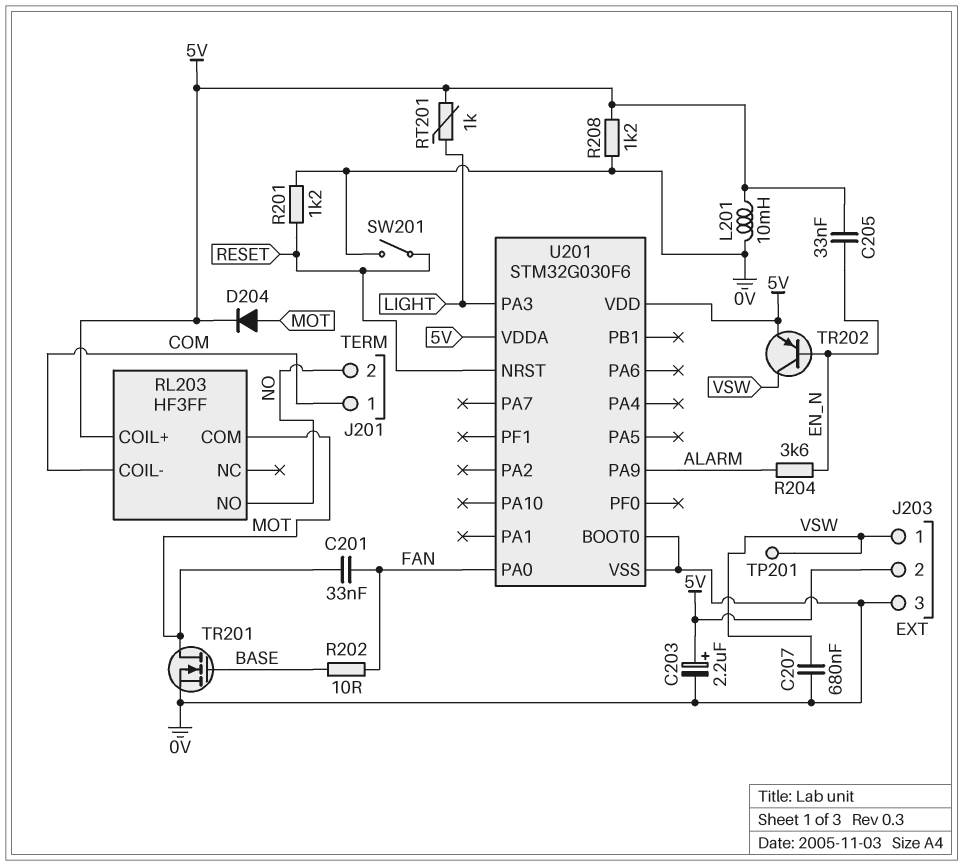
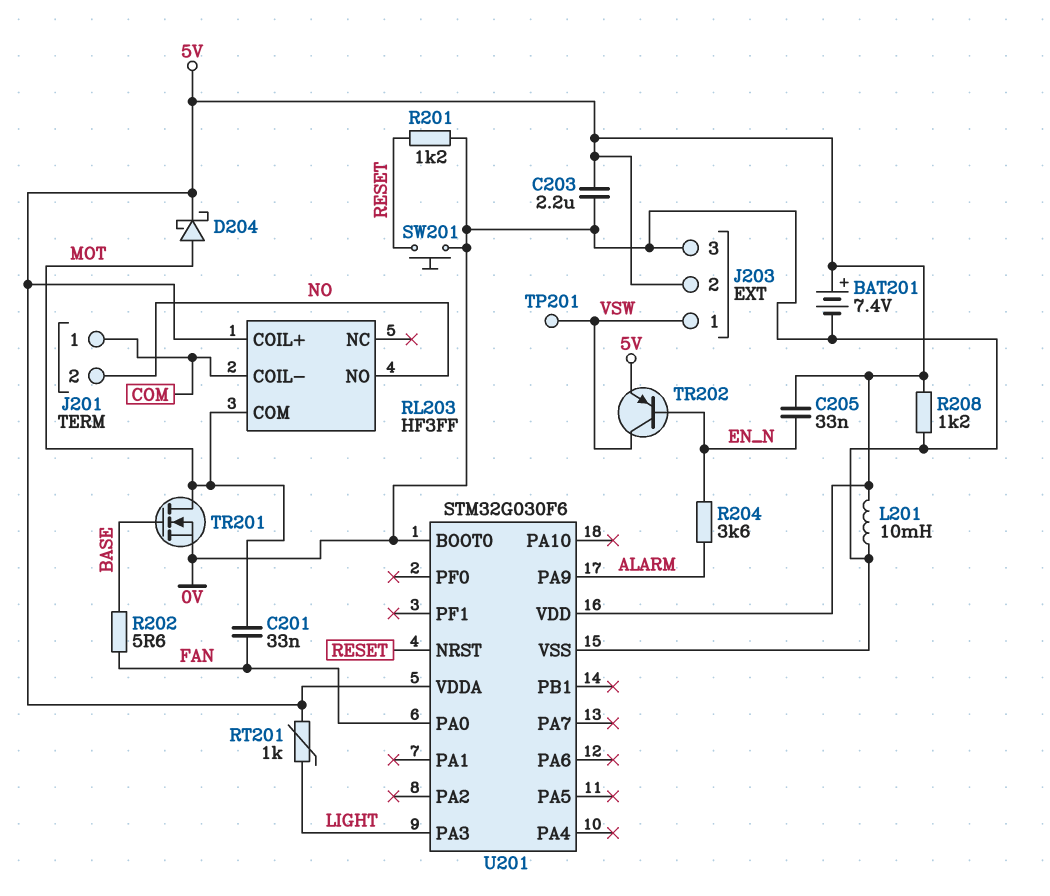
BAT201: none -> 7.4V (plus 5V, minus 0V)
C203: 2.2uF (plus 5V, minus 0V) -> 2.2uF (0V, 5V)
C207: 680nF (0V, VSW) -> none
D204: diode (A MOT, K 5V) -> schottky (A MOT, K 5V)
R202: 10 (BASE, FAN) -> 5.6 (BASE, FAN)
SW201: switch (0V, RESET) -> button (0V, RESET)

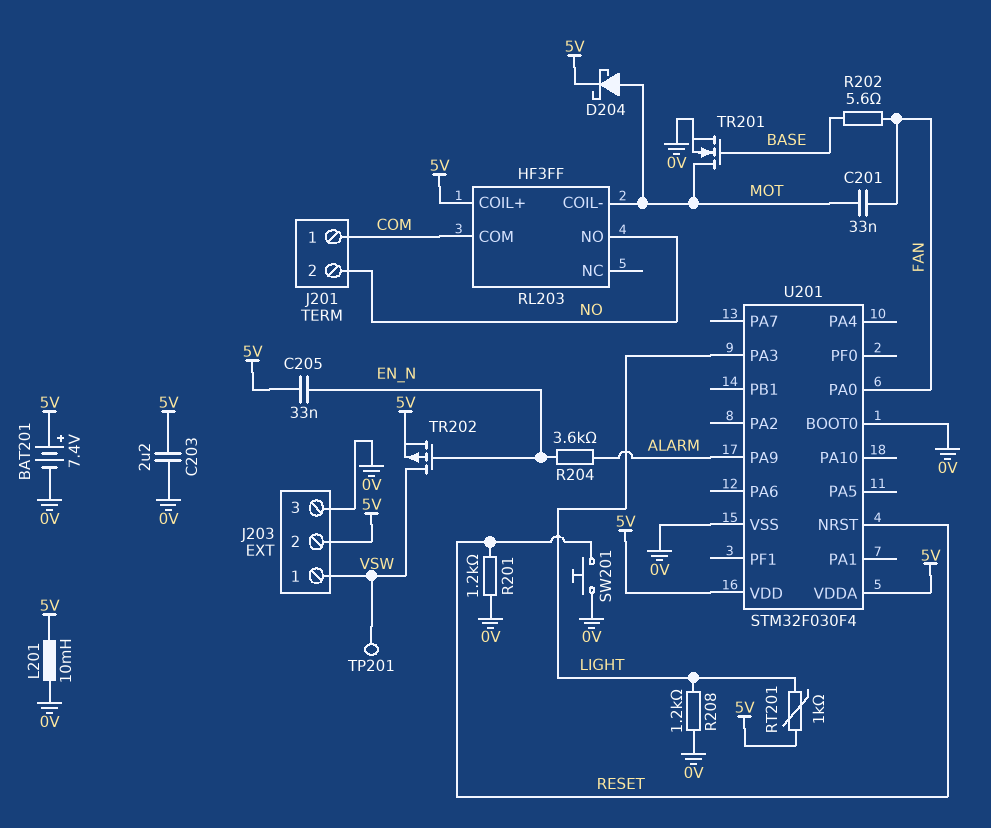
R208: 1.2k (0V, 5V) -> 1.2k (0V, LIGHT)
RL203 pin COIL-: COM -> MOT
RL203 pin COM: MOT -> COM
TR202: PNP (B EN_N, C VSW, E 5V) -> PMOS (G EN_N, D VSW, S 5V)
U201: STM32G030F6 -> STM32F030F4

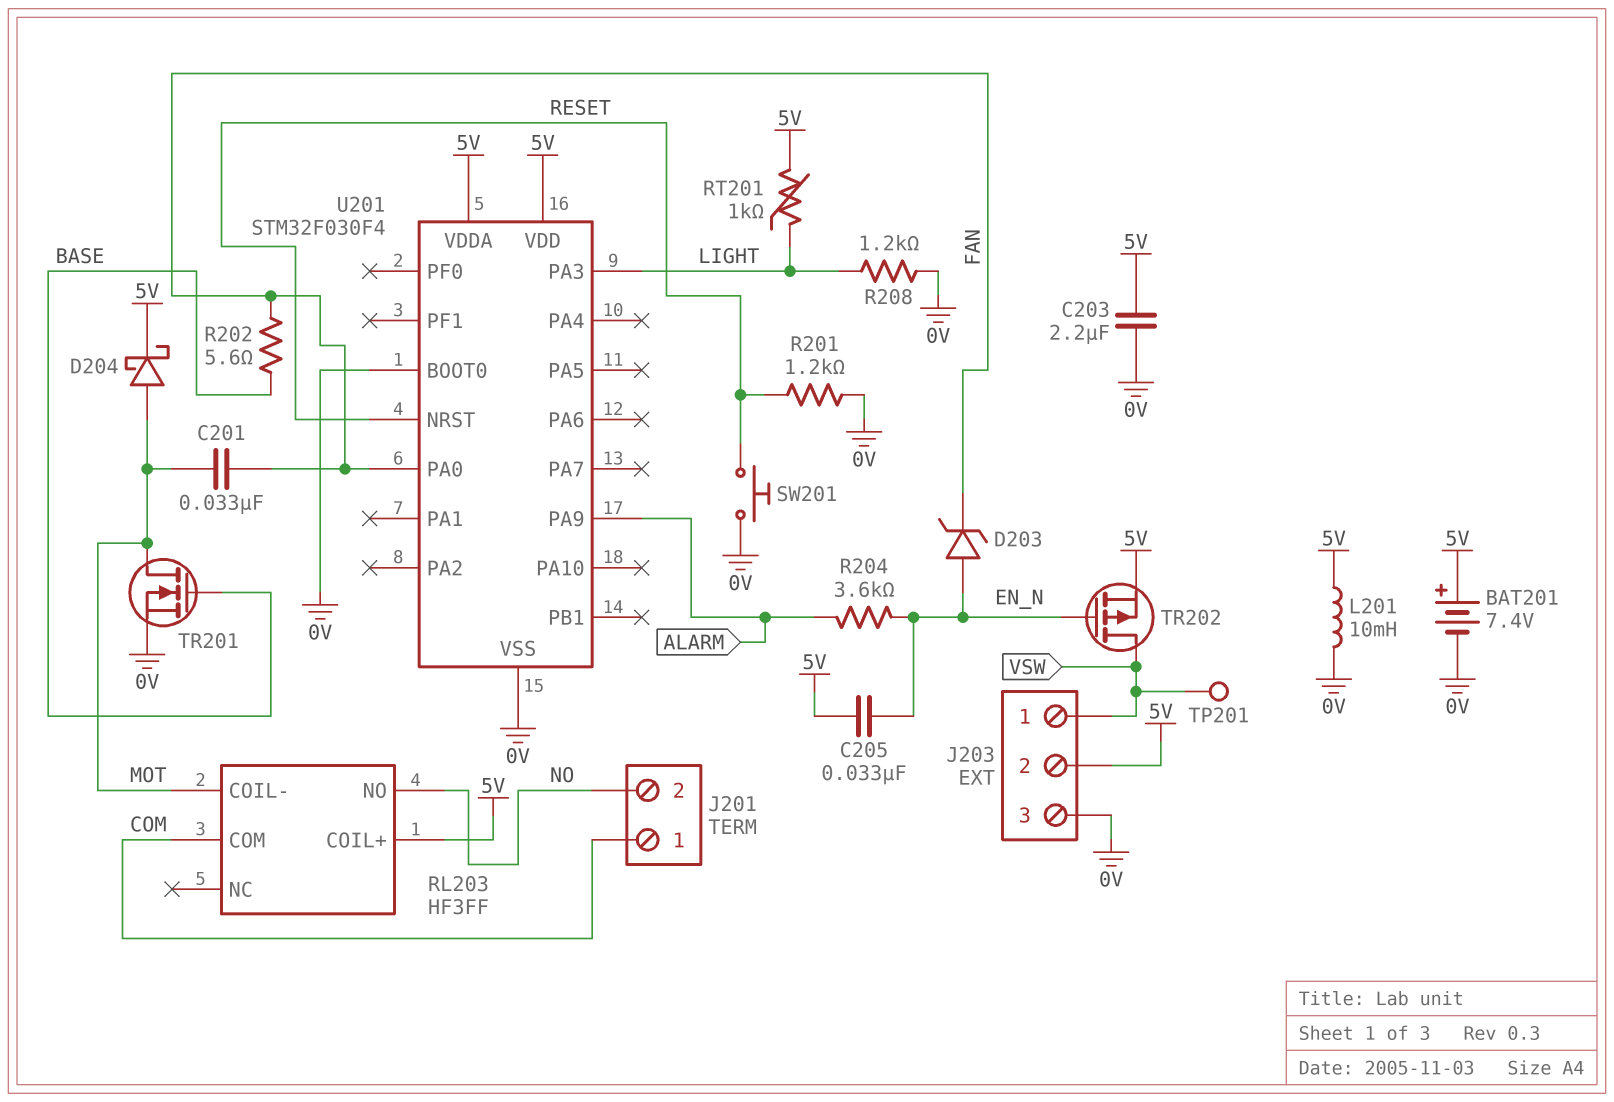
D203: none -> zener (A EN_N, K FAN)

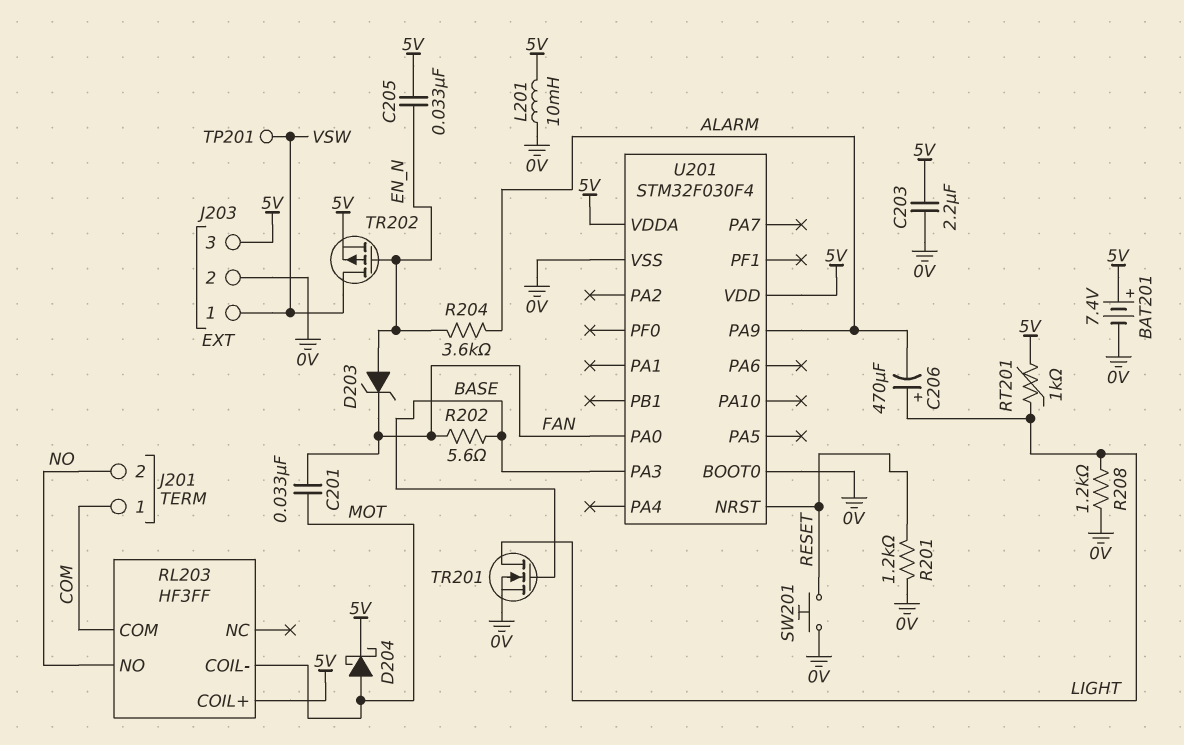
C206: none -> 470uF (plus LIGHT, minus ALARM)
J203 pin 2: 5V -> 0V
J203 pin 3: 0V -> 5V
TR201: NMOS (G BASE, D MOT, S 0V) -> NMOS (G BASE, D LIGHT, S 0V)
U201 pin PA3: LIGHT -> BASE

